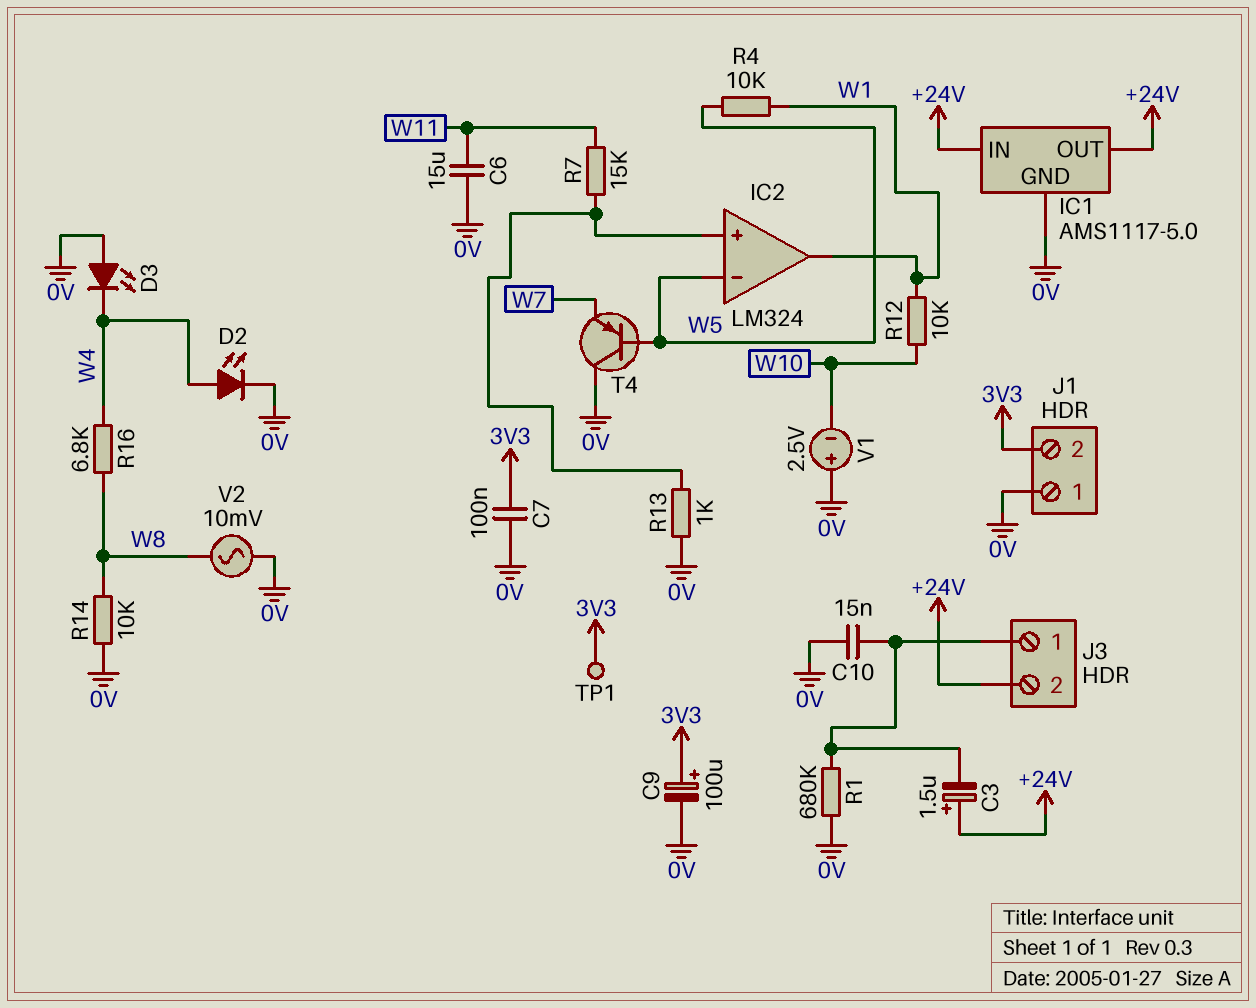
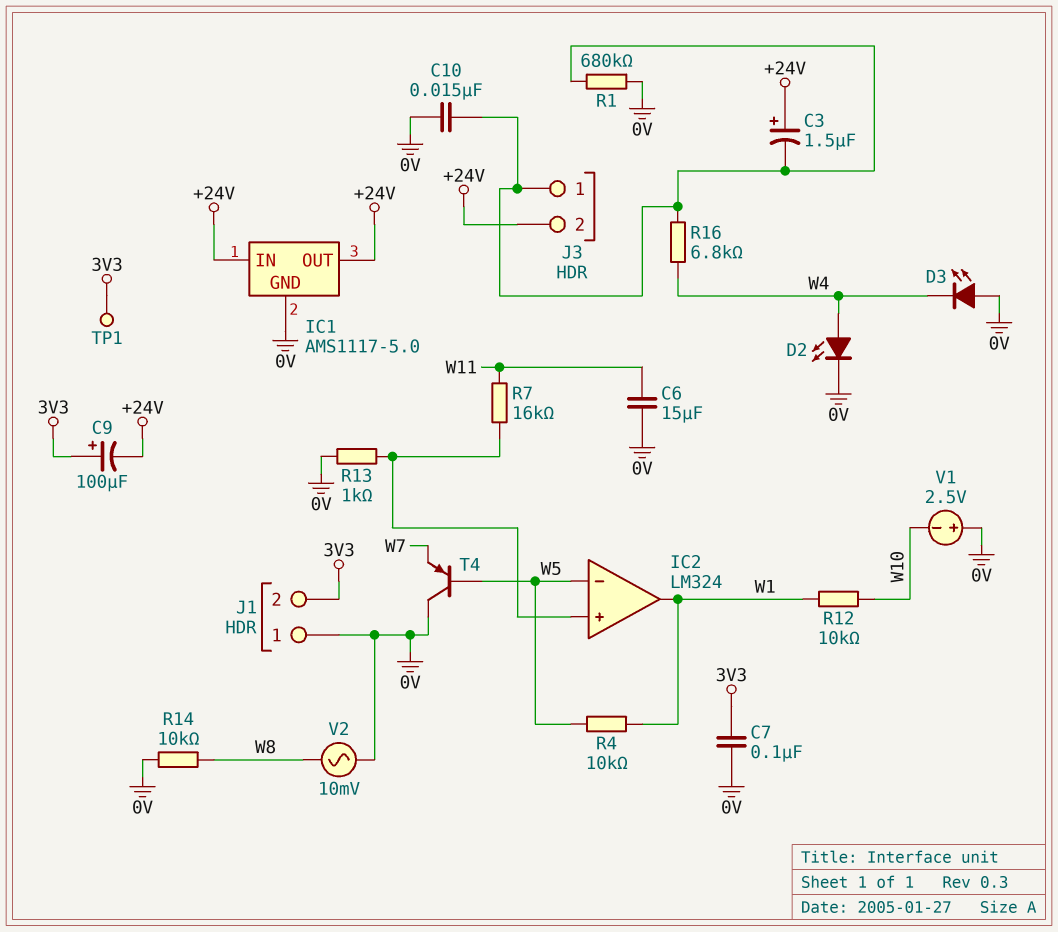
C9: 100uF (plus 3V3, minus 0V) -> 100uF (plus 3V3, minus +24V)
R7: 15k (IC2/in+, W11) -> 16k (IC2/in+, W11)
R16: 6.8k (W4, W8) -> 6.8k (J3/1, W4)

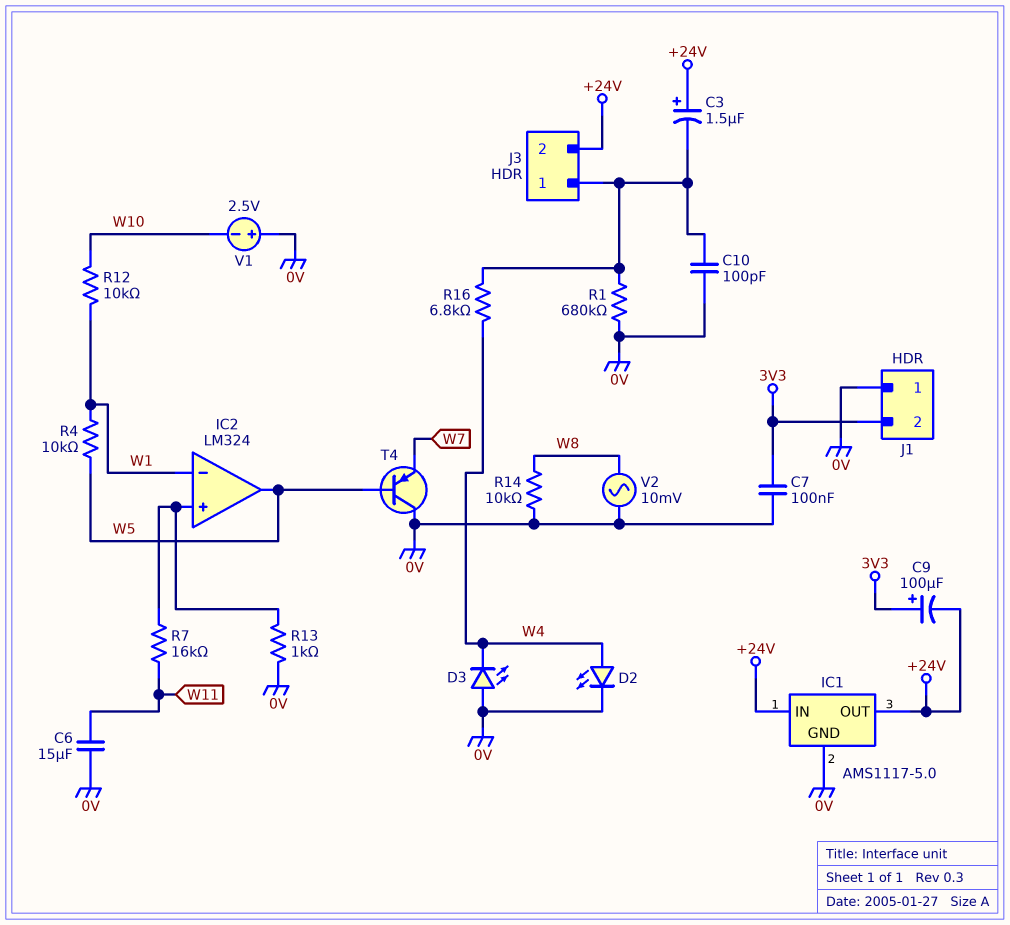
C10: 15nF (0V, J3/1) -> 100pF (0V, J3/1)
IC2 pin in-: W5 -> W1
IC2 pin out: W1 -> W5
TP1: test point (3V3) -> none

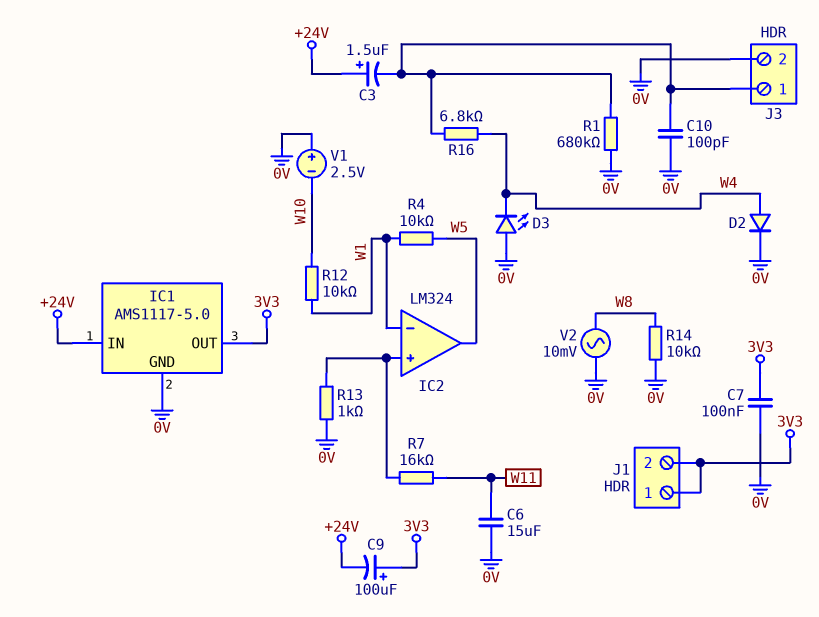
D2: LED (A W4, K 0V) -> diode (A W4, K 0V)
IC1 pin OUT: +24V -> 3V3
J1 pin 1: 0V -> 3V3
J3 pin 2: +24V -> 0V
T4: PNP (B W5, C 0V, E W7) -> none

